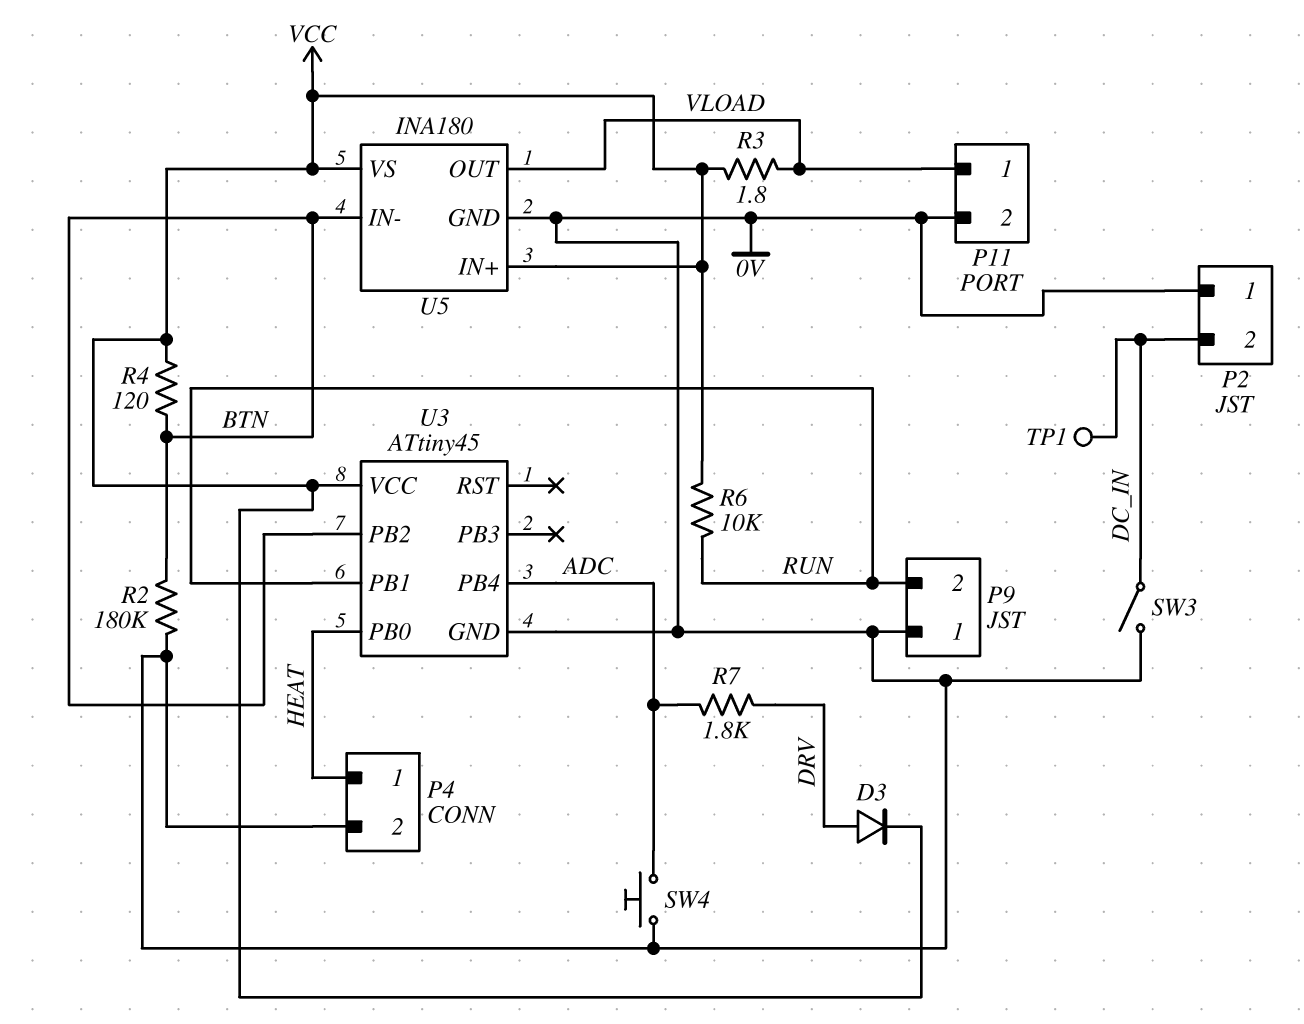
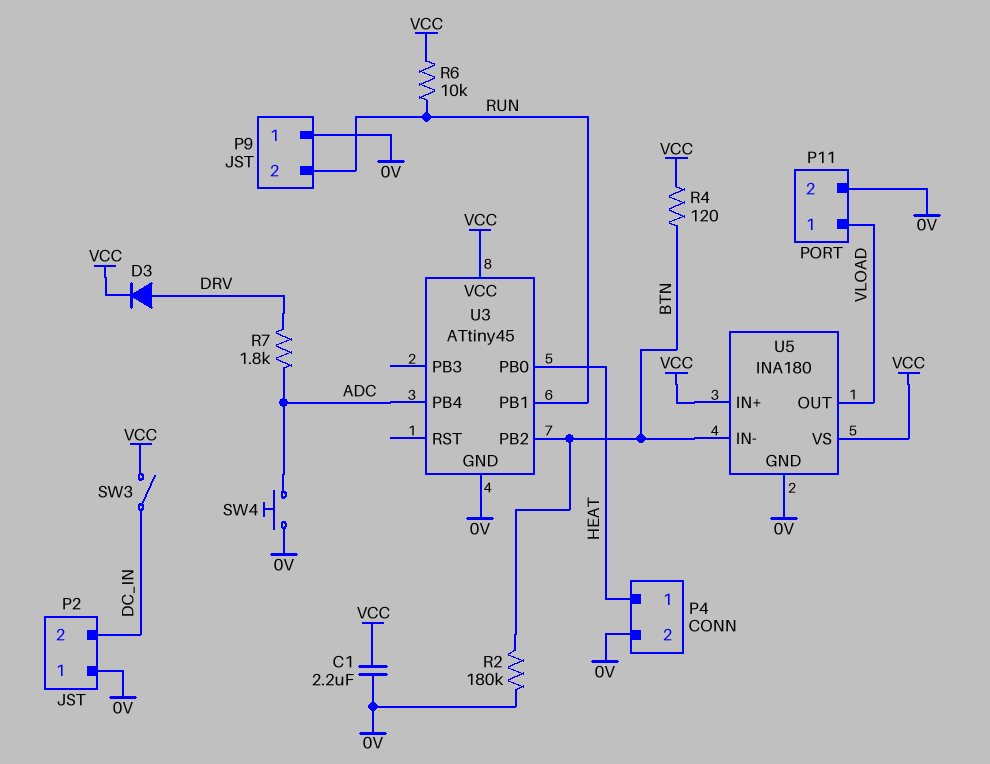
C1: none -> 2.2uF (0V, VCC)
R3: 1.8 (VCC, VLOAD) -> none
SW3: switch (0V, DC_IN) -> switch (DC_IN, VCC)
TP1: test point (DC_IN) -> none

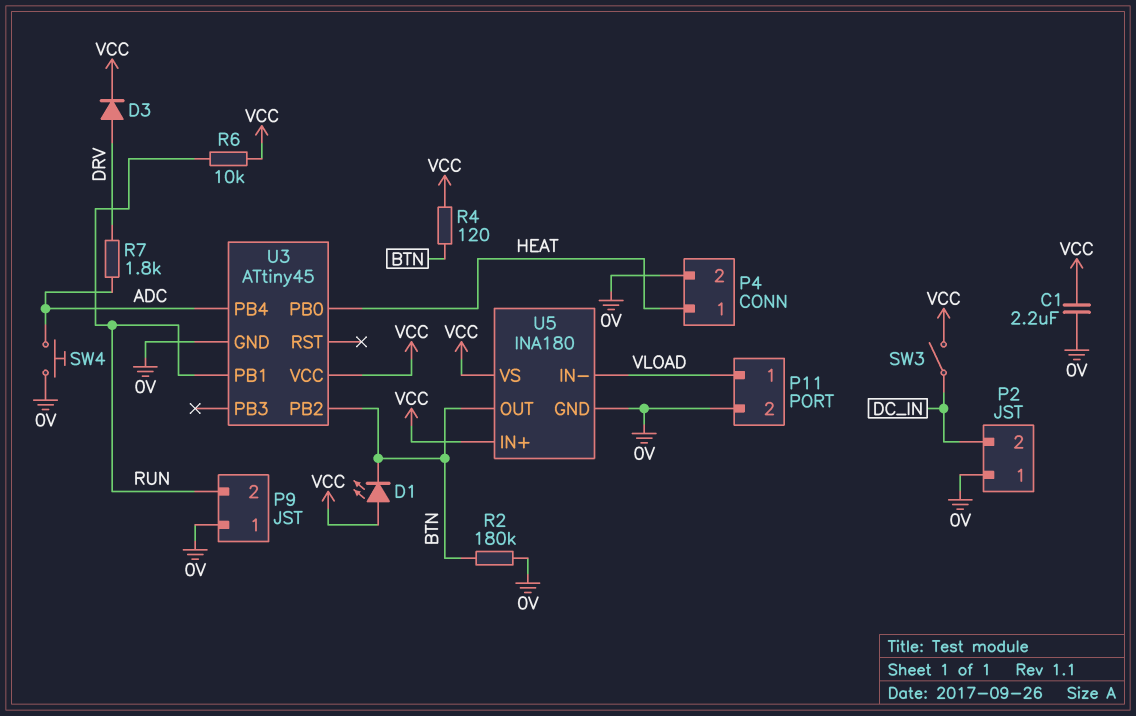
D1: none -> LED (A VCC, K BTN)
U5 pin IN-: BTN -> VLOAD
U5 pin OUT: VLOAD -> BTN

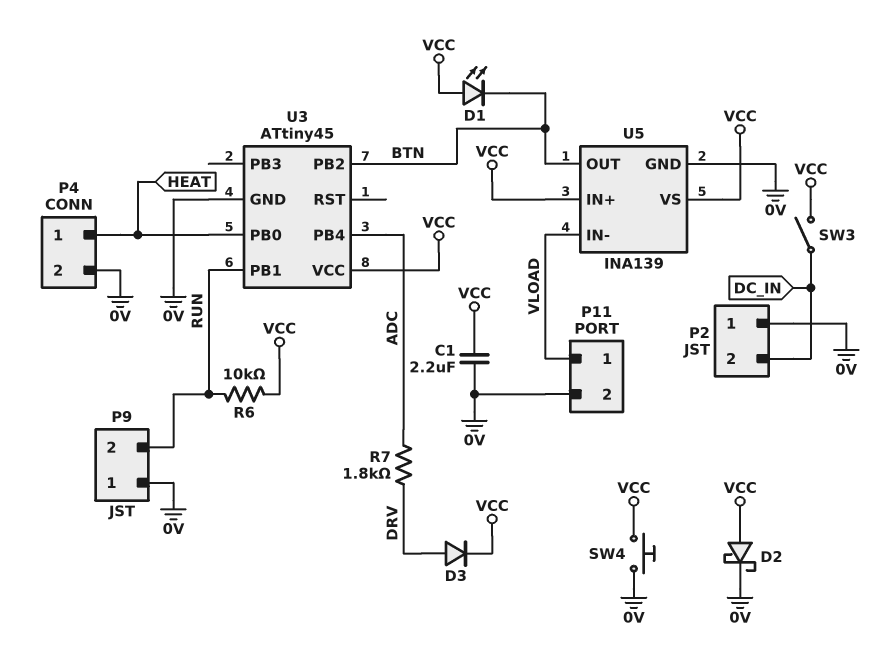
D2: none -> schottky (A VCC, K 0V)
R2: 180k (0V, BTN) -> none
R4: 120 (BTN, VCC) -> none
SW4: button (0V, ADC) -> button (0V, VCC)
U5: INA180 -> INA139

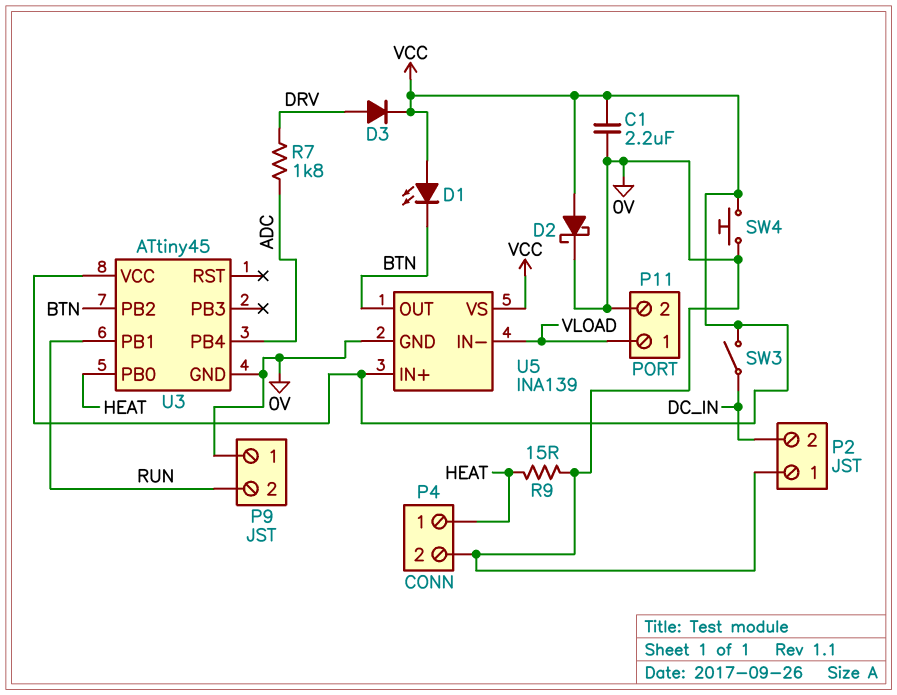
R6: 10k (RUN, VCC) -> none
R9: none -> 15 (0V, HEAT)

